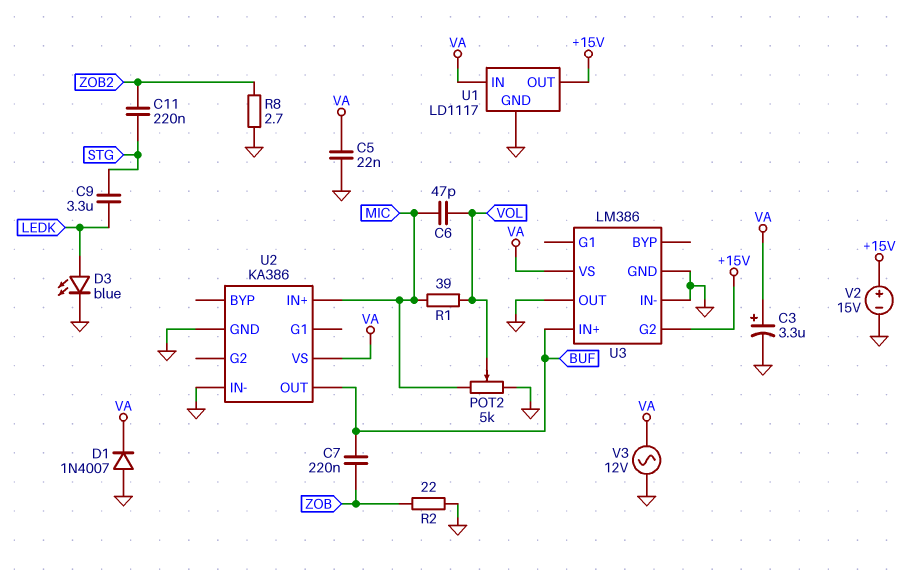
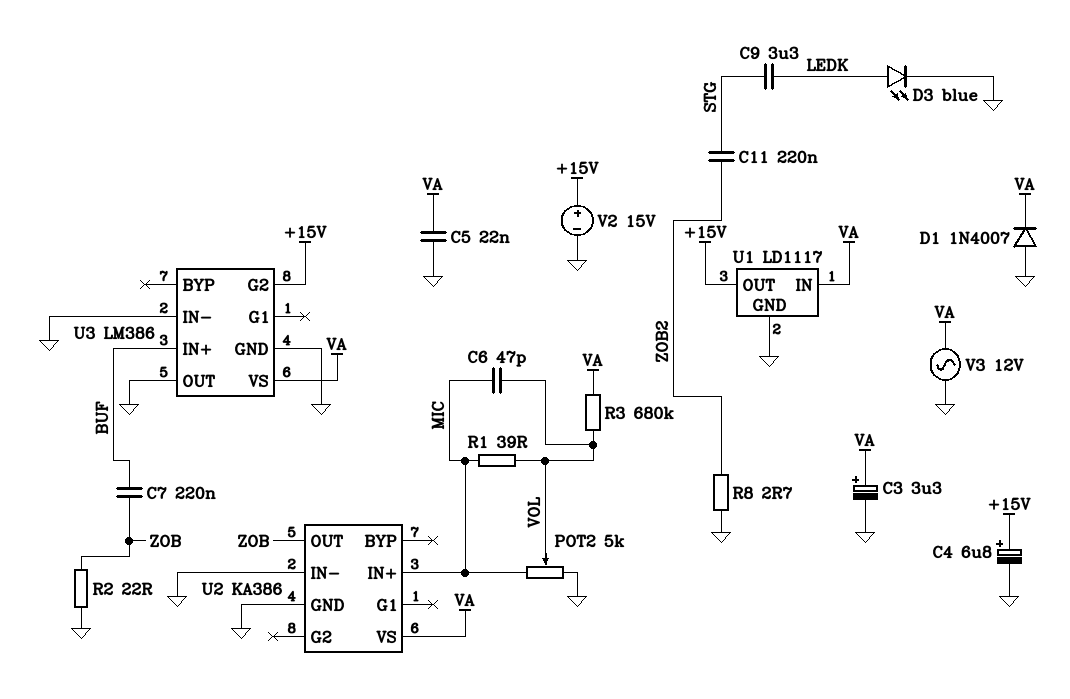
C4: none -> 6.8uF (plus +15V, minus GND)
R3: none -> 680k (VA, VOL)
U2 pin OUT: BUF -> ZOB

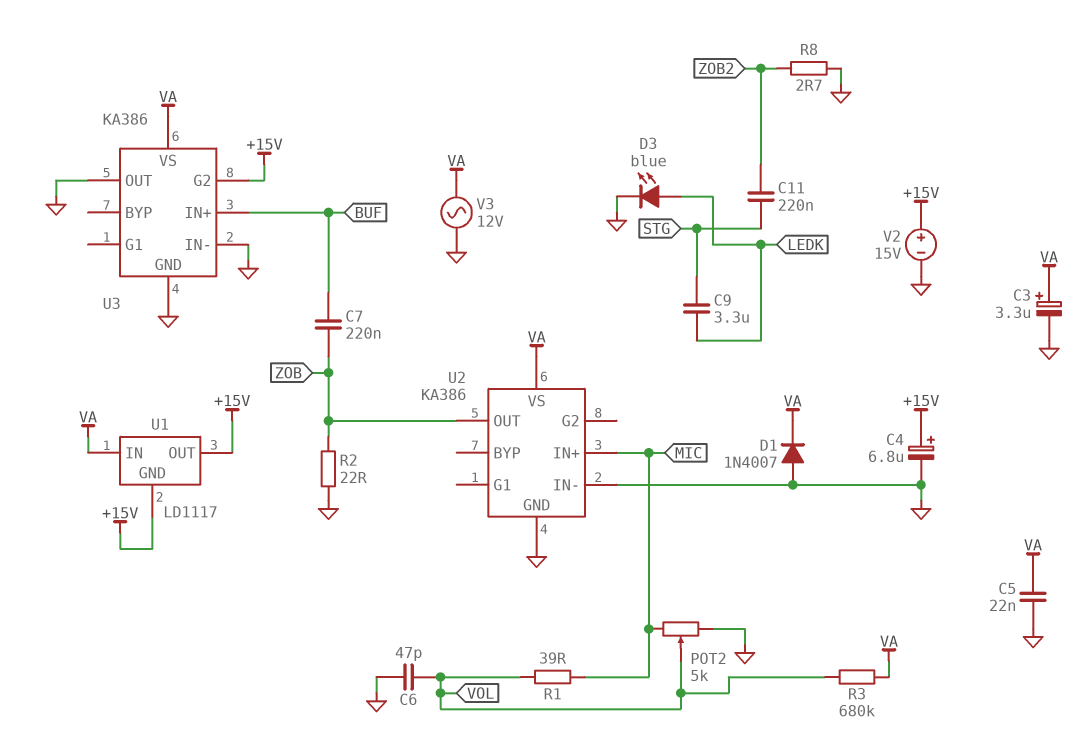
C6: 47pF (MIC, VOL) -> 47pF (GND, VOL)
U1 pin GND: GND -> +15V
U3: LM386 -> KA386

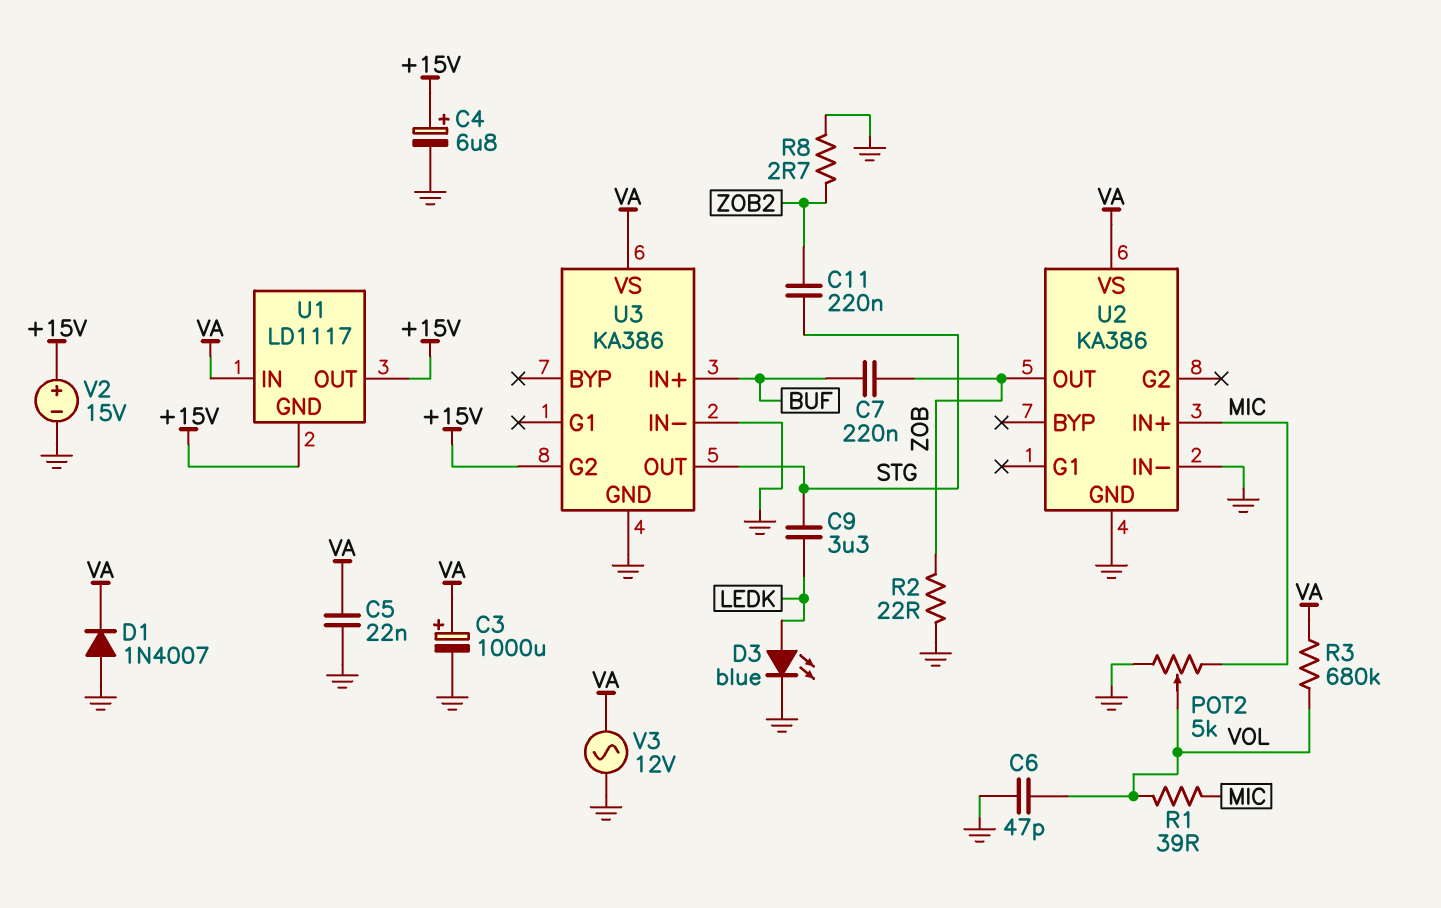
C3: 3.3uF (plus VA, minus GND) -> 1000uF (plus VA, minus GND)
U3 pin OUT: GND -> STG

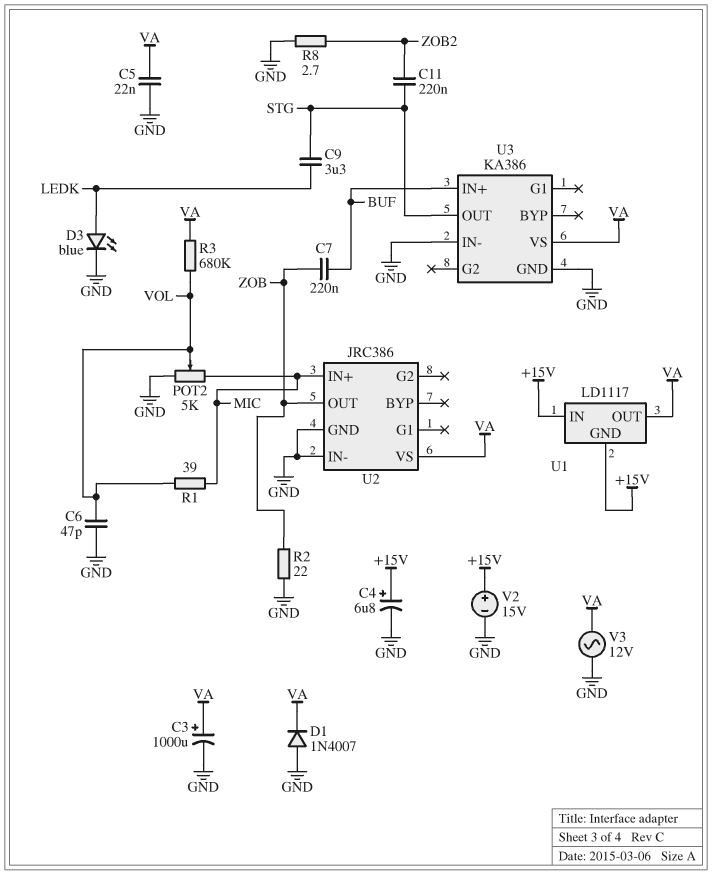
U1 pin IN: VA -> +15V
U1 pin OUT: +15V -> VA
U2: KA386 -> JRC386
U3 pin G2: +15V -> none

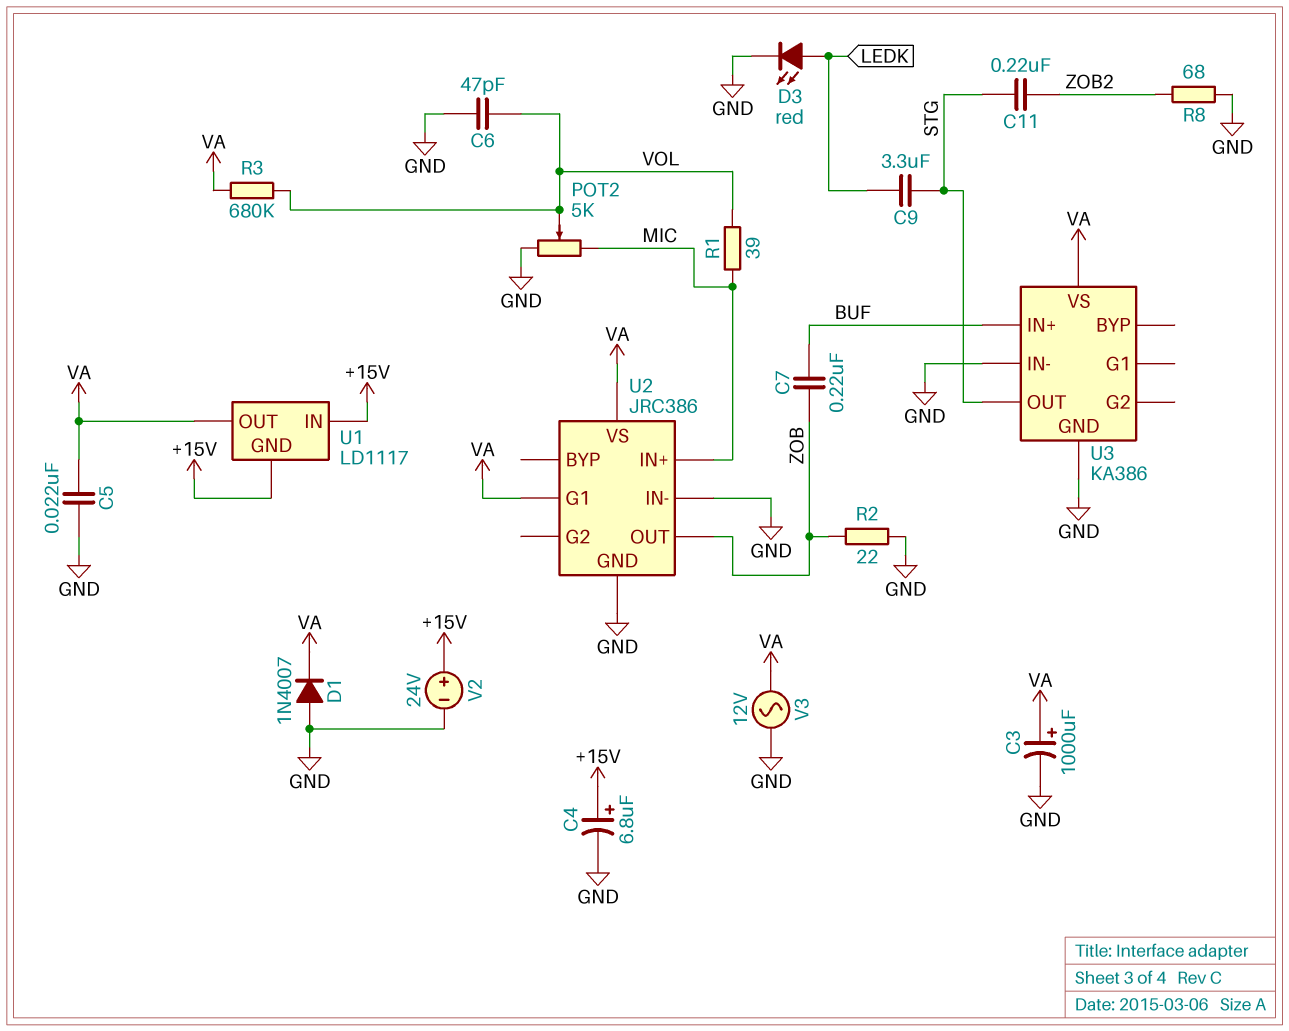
D3: LED blue (A LEDK, K GND) -> LED red (A LEDK, K GND)
R8: 2.7 (GND, ZOB2) -> 68 (GND, ZOB2)
U2 pin G1: none -> VA
V2: 15V (plus +15V, minus GND) -> 24V (plus +15V, minus GND)

